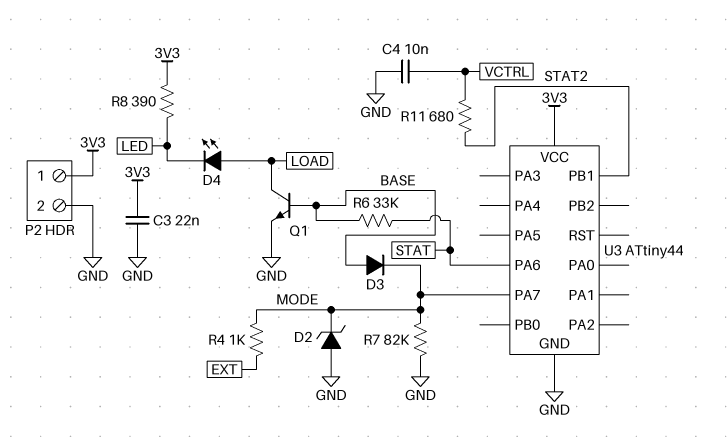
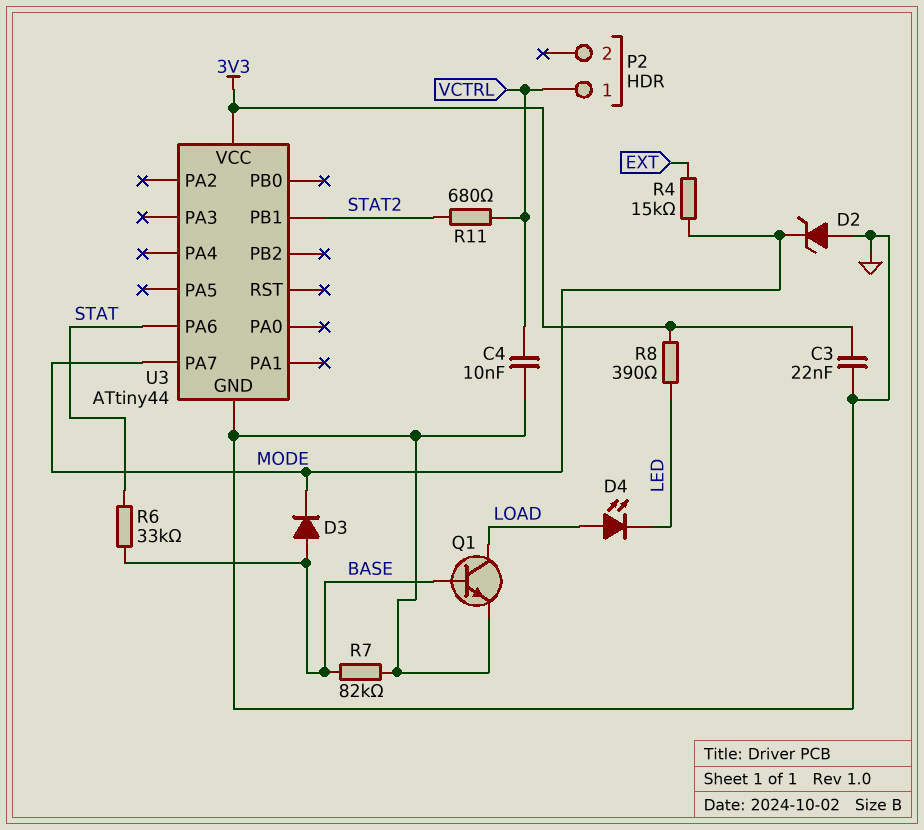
P2 pin 1: 3V3 -> VCTRL
P2 pin 2: GND -> none
R4: 1k (EXT, MODE) -> 15k (EXT, MODE)
R7: 82k (GND, MODE) -> 82k (BASE, GND)

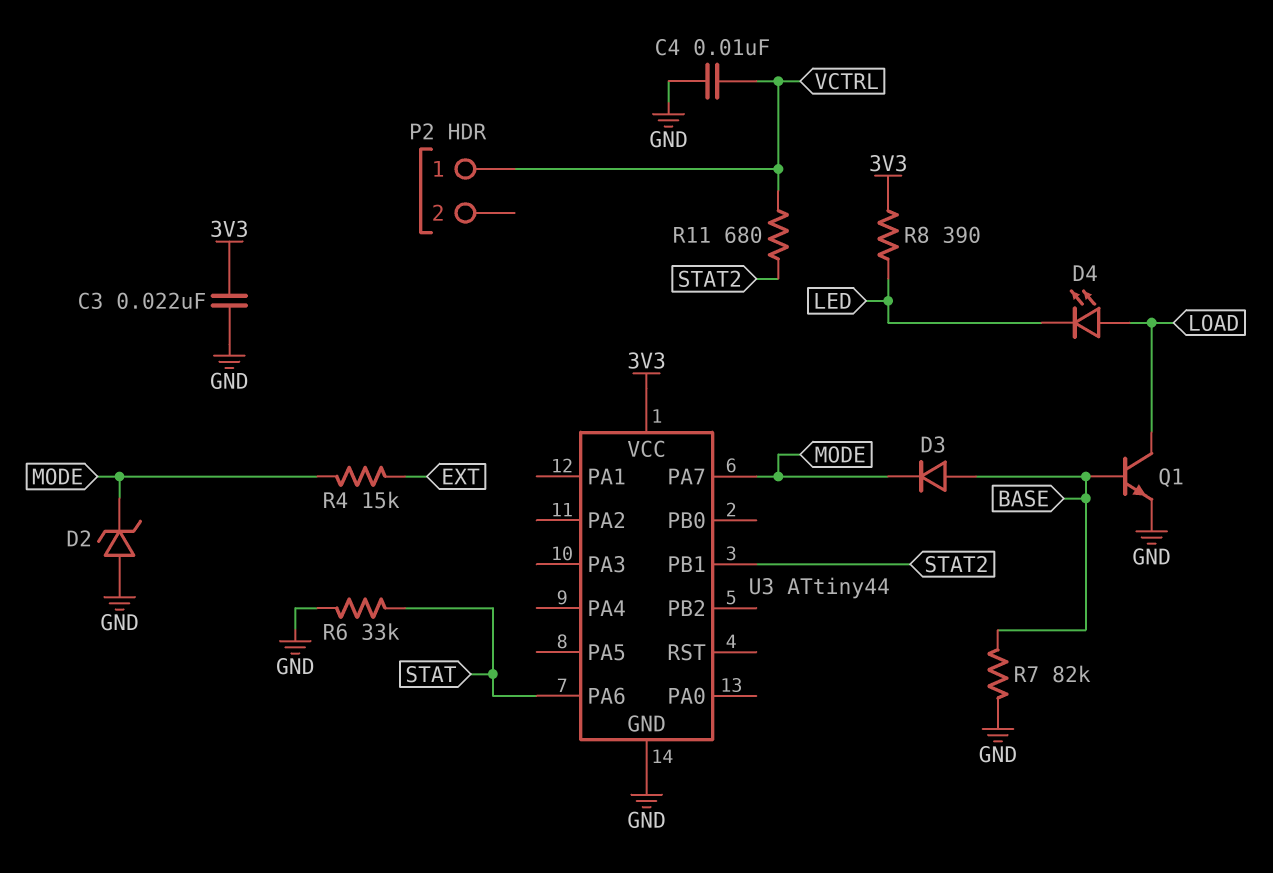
R6: 33k (BASE, STAT) -> 33k (GND, STAT)

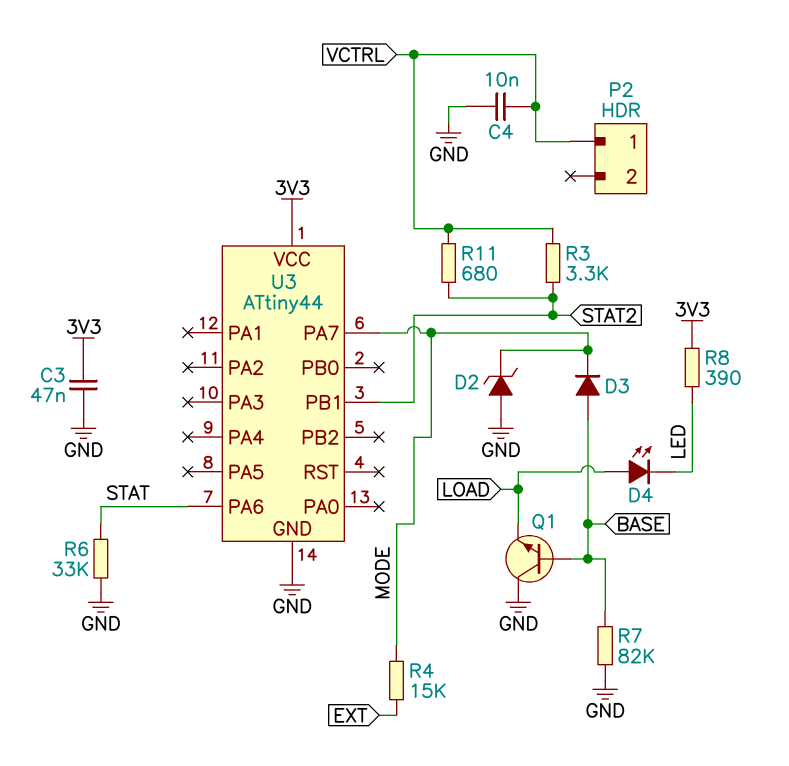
C3: 22nF (3V3, GND) -> 47nF (3V3, GND)
Q1: NPN (B BASE, C LOAD, E GND) -> NPN (B BASE, C GND, E LOAD)
R3: none -> 3.3k (STAT2, VCTRL)

